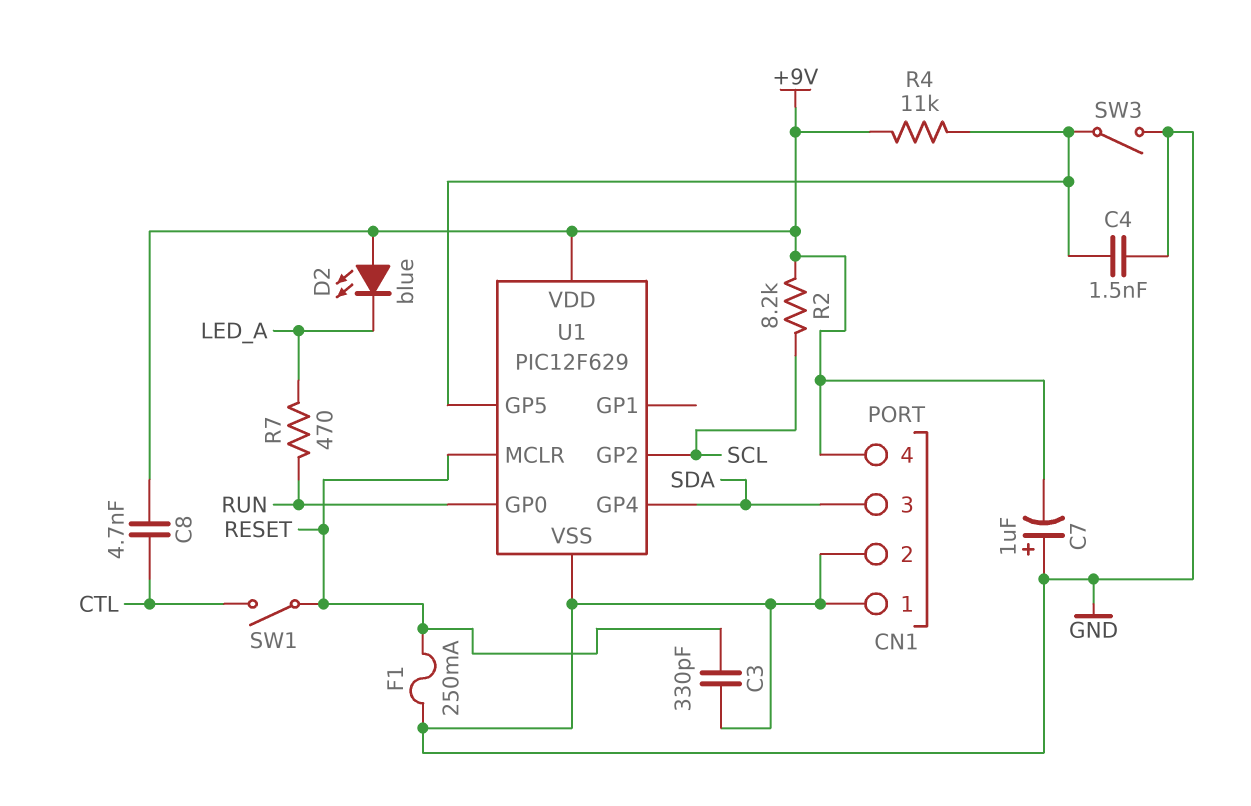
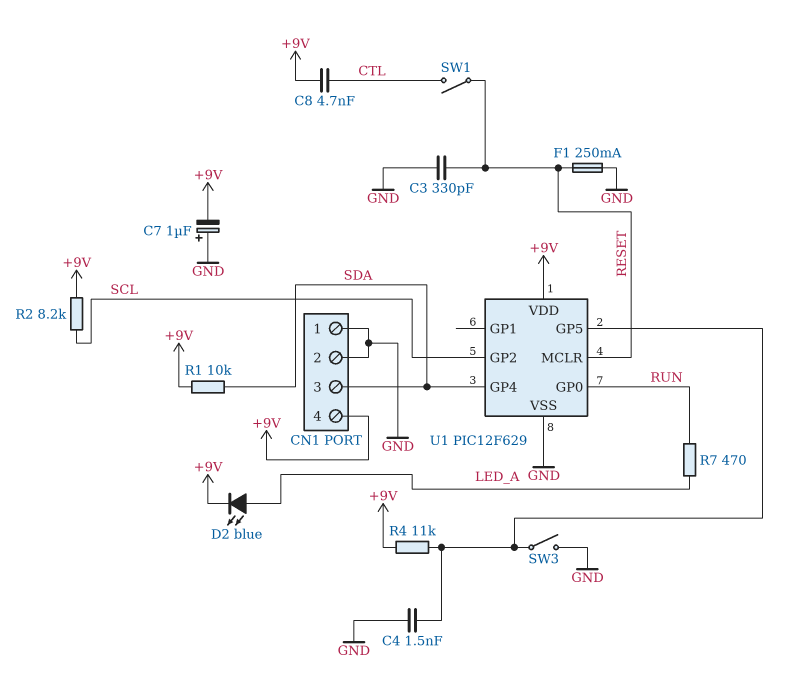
D2: LED blue (A +9V, K LED_A) -> LED blue (A LED_A, K +9V)
R1: none -> 10k (+9V, SDA)

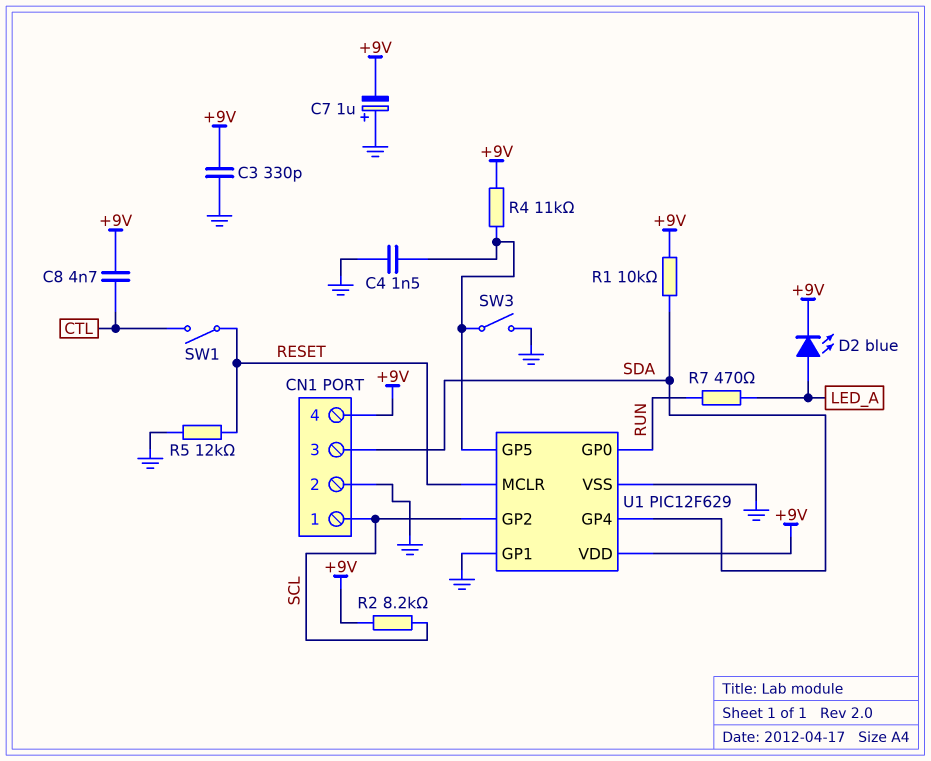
C3: 330pF (GND, RESET) -> 330pF (+9V, GND)
CN1 pin 1: GND -> SCL
F1: 250mA (GND, RESET) -> none
R5: none -> 12k (GND, RESET)
U1 pin GP1: none -> GND

